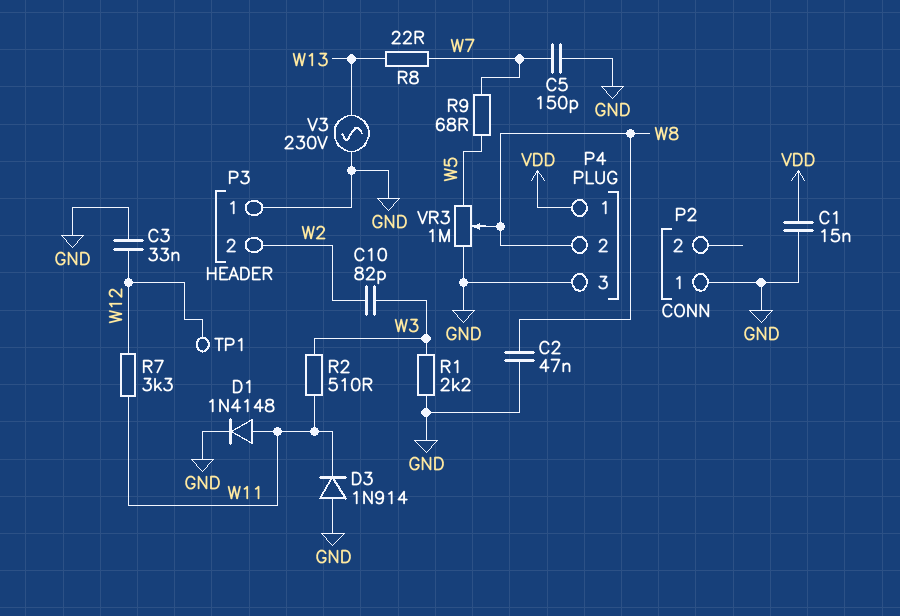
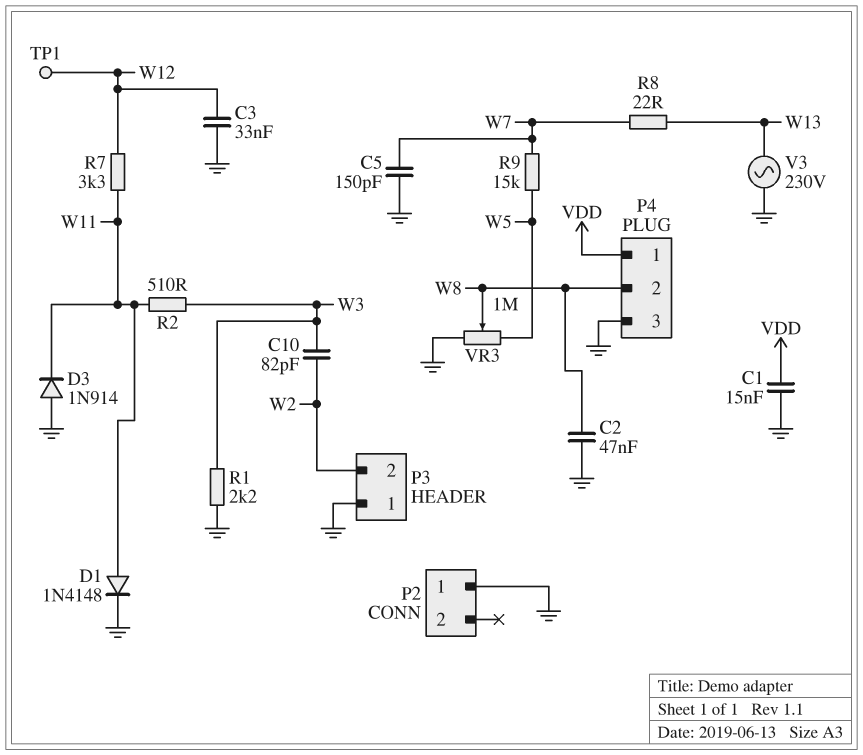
R9: 68 (W5, W7) -> 15k (W5, W7)

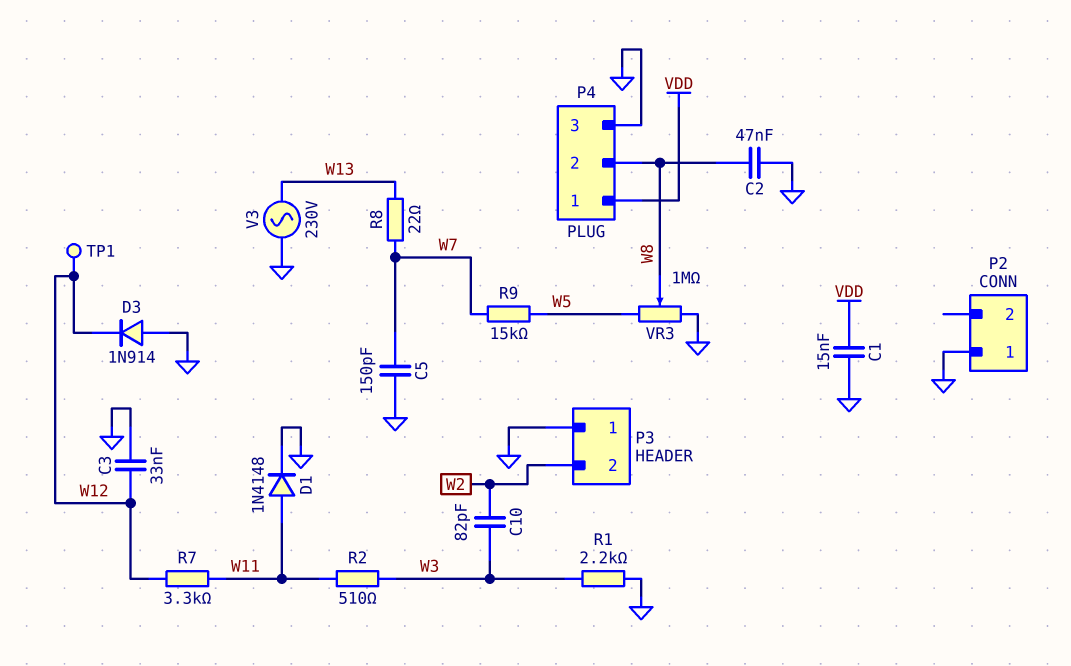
D3: diode 1N914 (A GND, K W11) -> diode 1N914 (A GND, K W12)

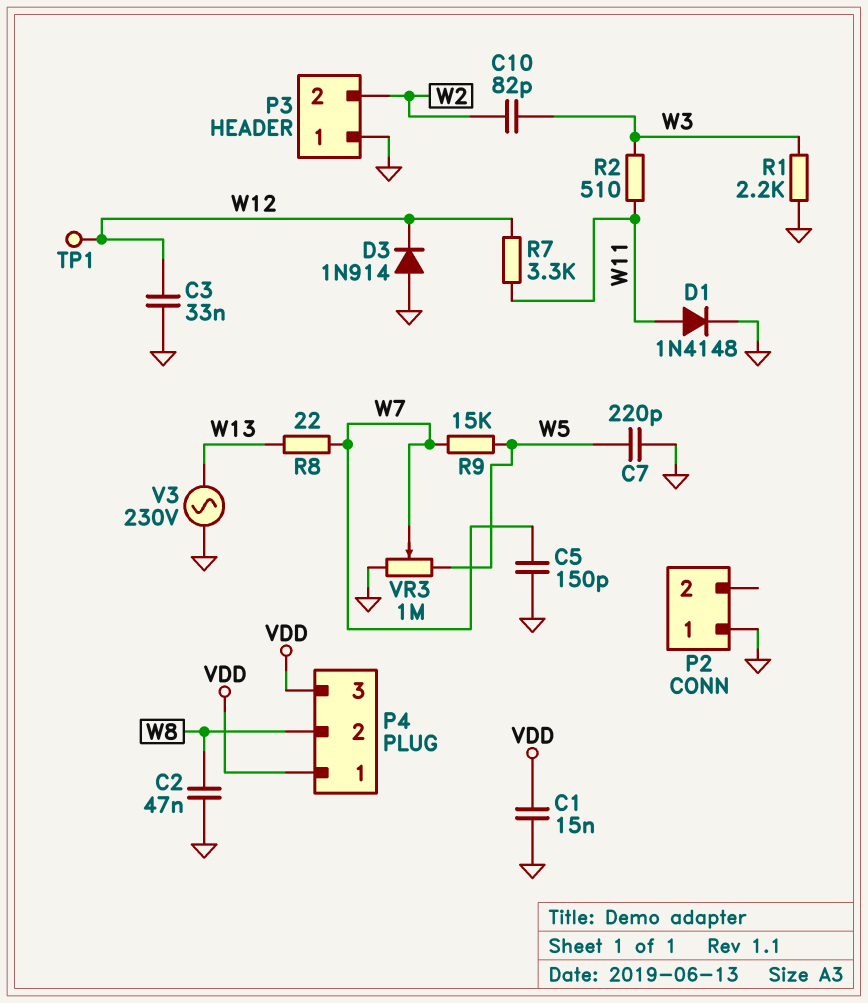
C7: none -> 220pF (GND, W5)
P4 pin 3: GND -> VDD
VR3: 1M (GND, W5, wiper W8) -> 1M (GND, W5, wiper W7)

